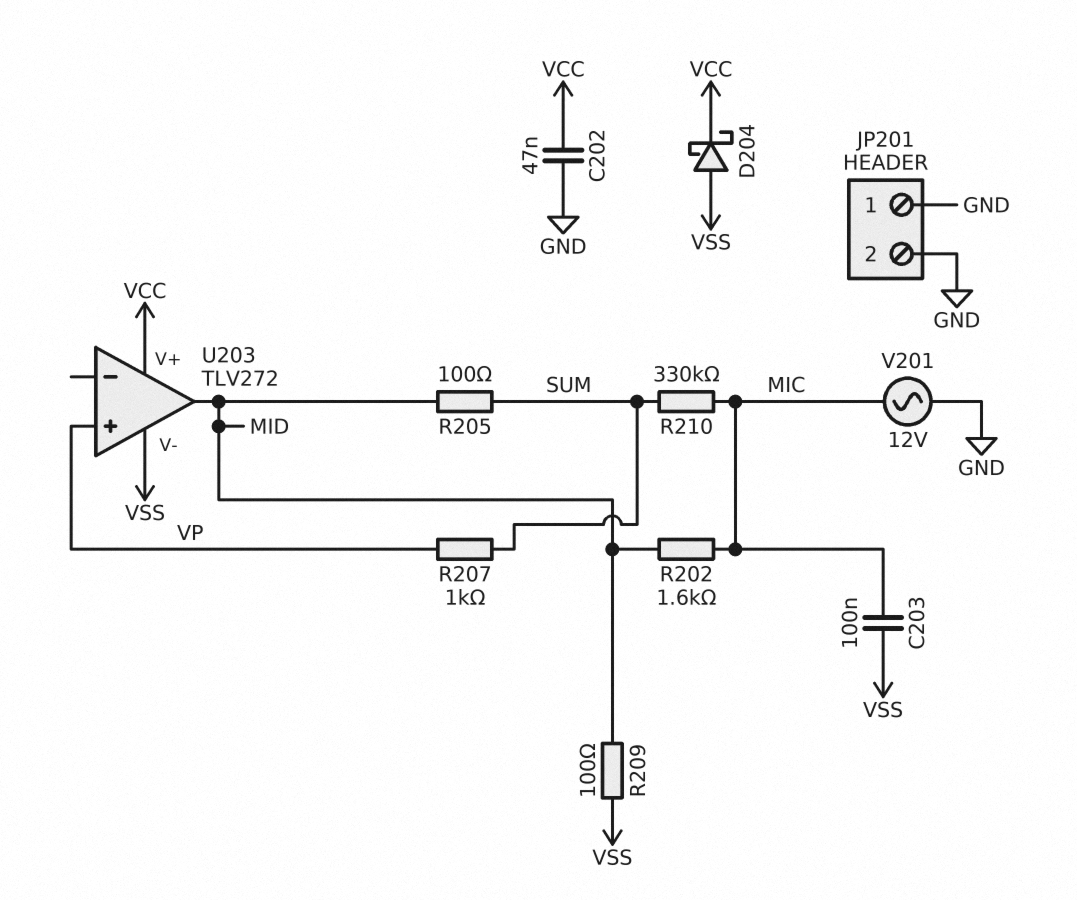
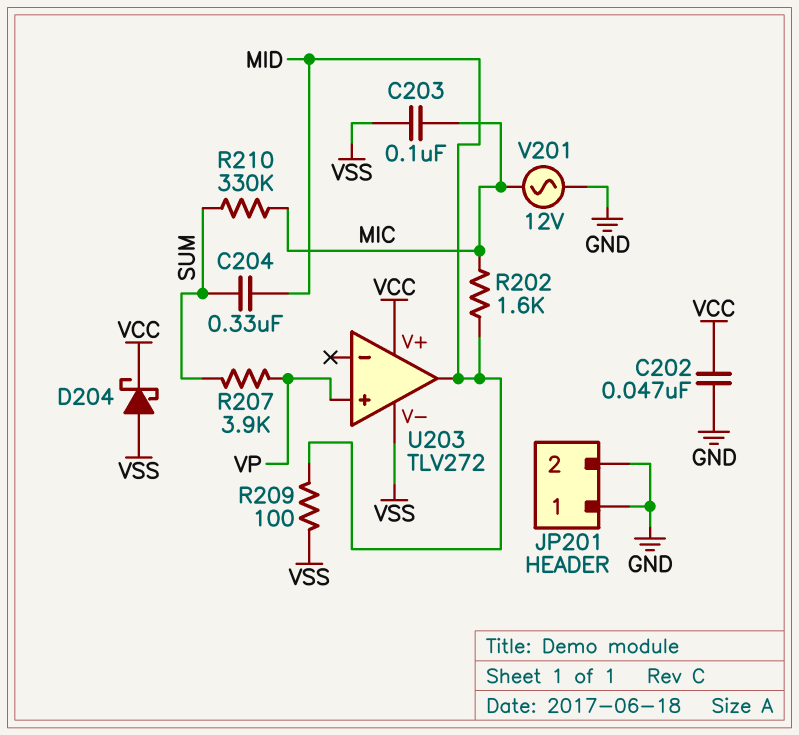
C204: none -> 330nF (MID, SUM)
R205: 100 (MID, SUM) -> none
R207: 1k (SUM, VP) -> 3.9k (SUM, VP)

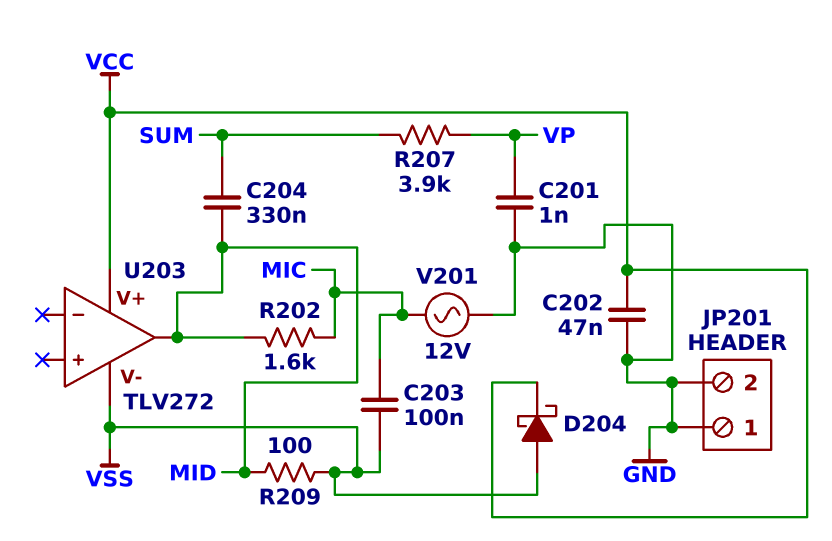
C201: none -> 1nF (GND, VP)
R210: 330k (MIC, SUM) -> none
U203 pin in+: VP -> none

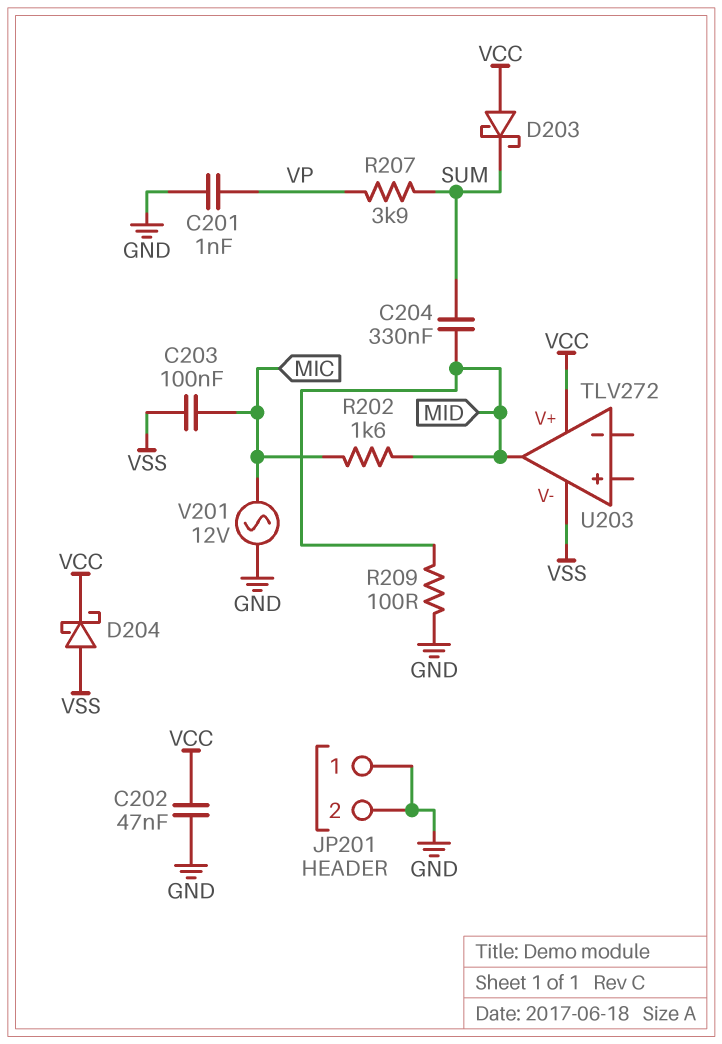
D203: none -> schottky (A VCC, K SUM)
R209: 100 (MID, VSS) -> 100 (GND, MID)

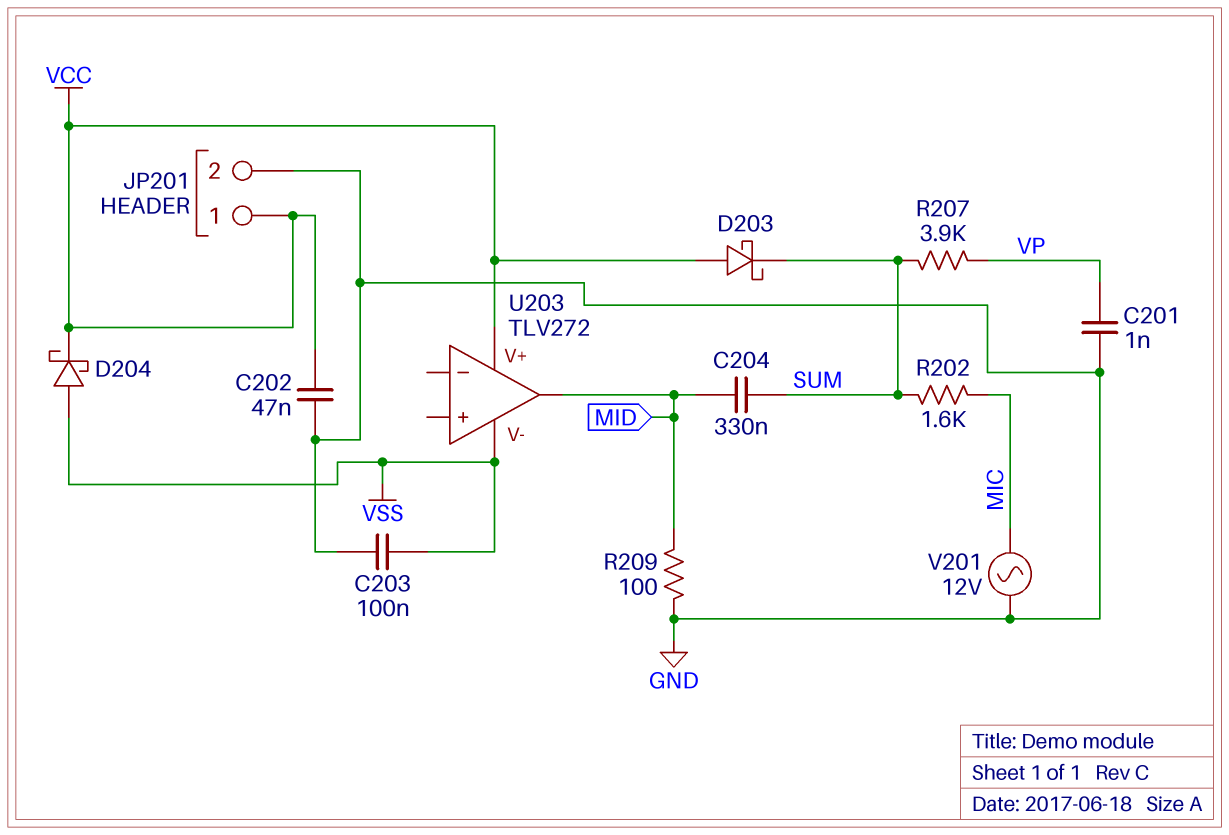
C203: 100nF (MIC, VSS) -> 100nF (GND, VSS)
JP201 pin 1: GND -> VCC
R202: 1.6k (MIC, MID) -> 1.6k (MIC, SUM)

